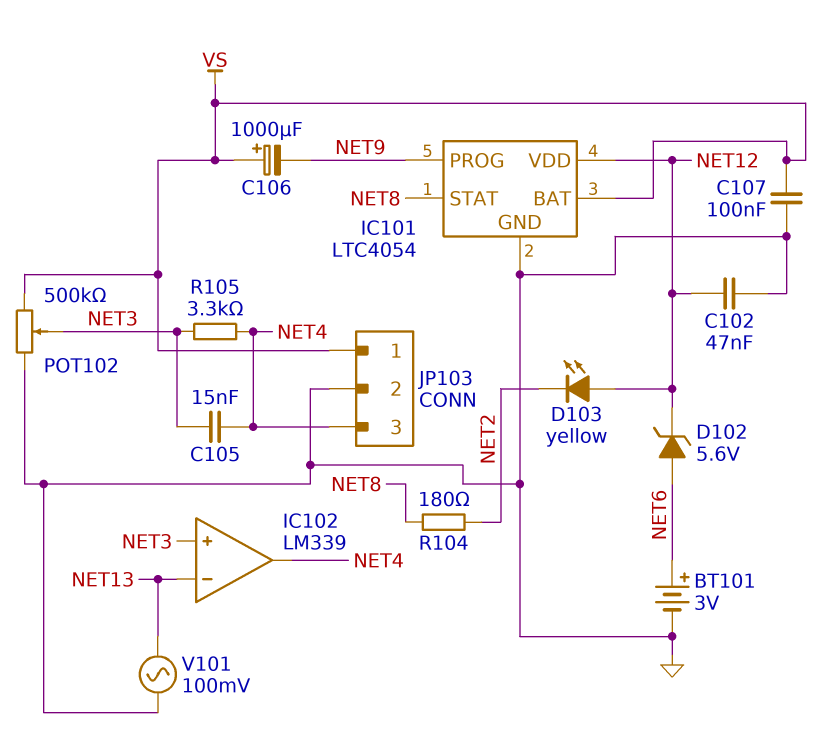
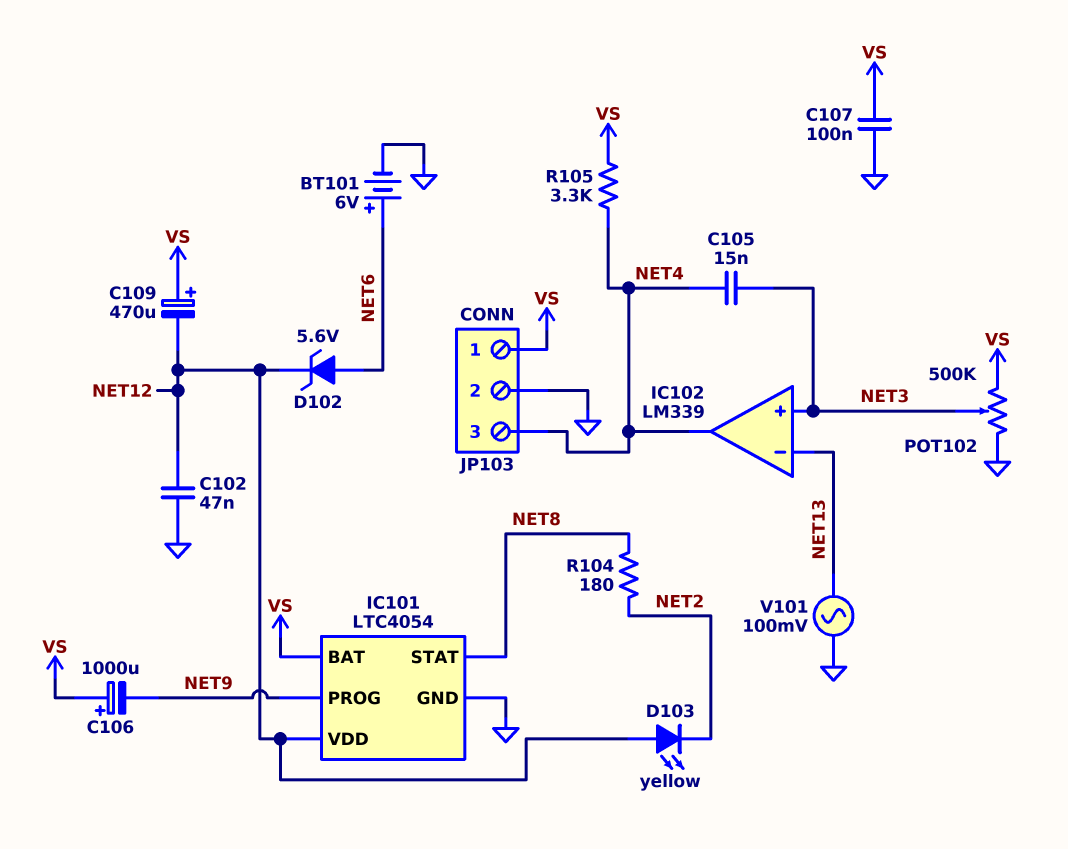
BT101: 3V (plus NET6, minus GND) -> 6V (plus NET6, minus GND)
C109: none -> 470uF (plus VS, minus NET12)
R105: 3.3k (NET3, NET4) -> 3.3k (NET4, VS)

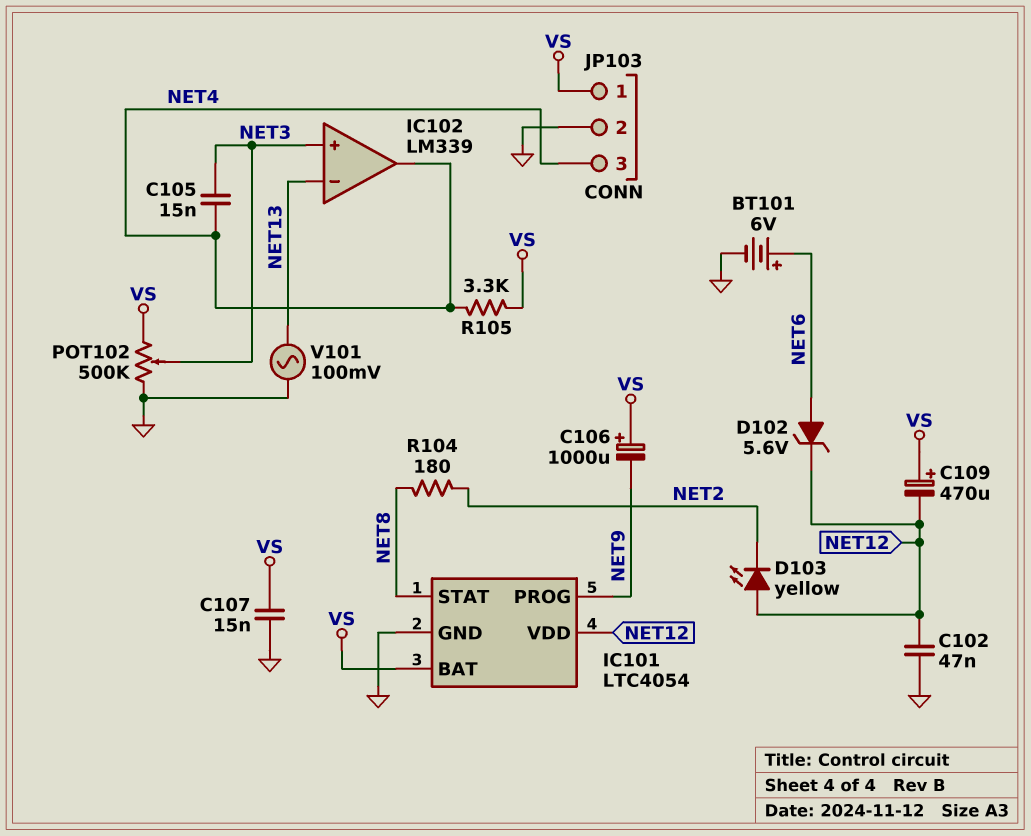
C107: 100nF (GND, VS) -> 15nF (GND, VS)

